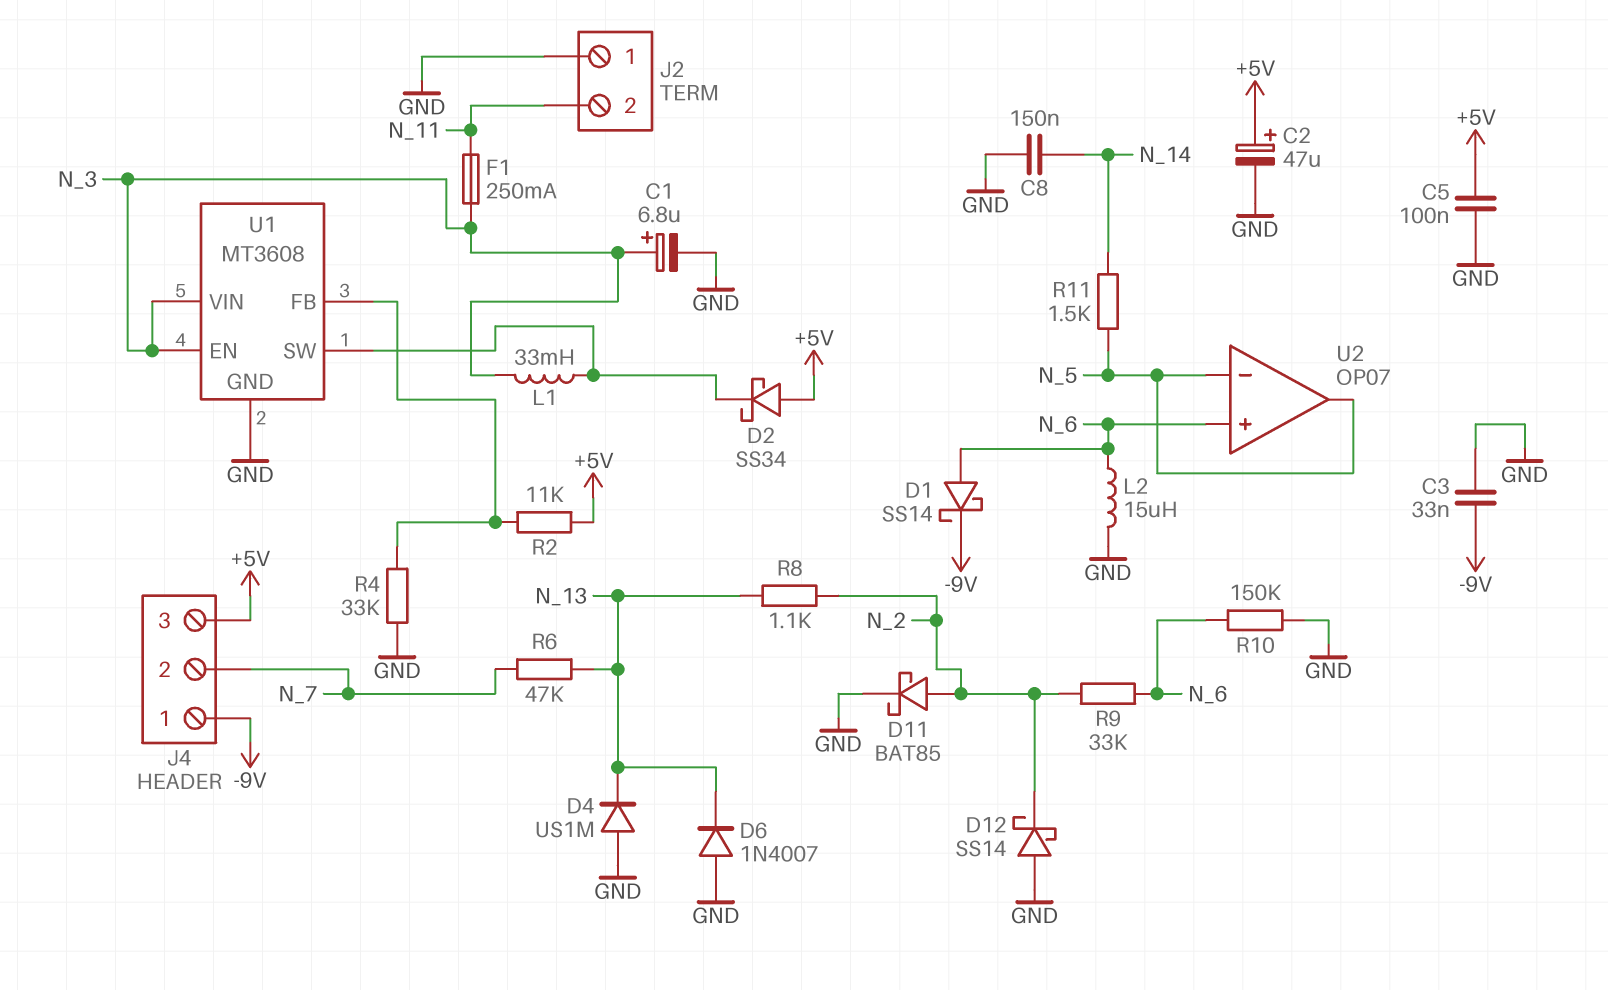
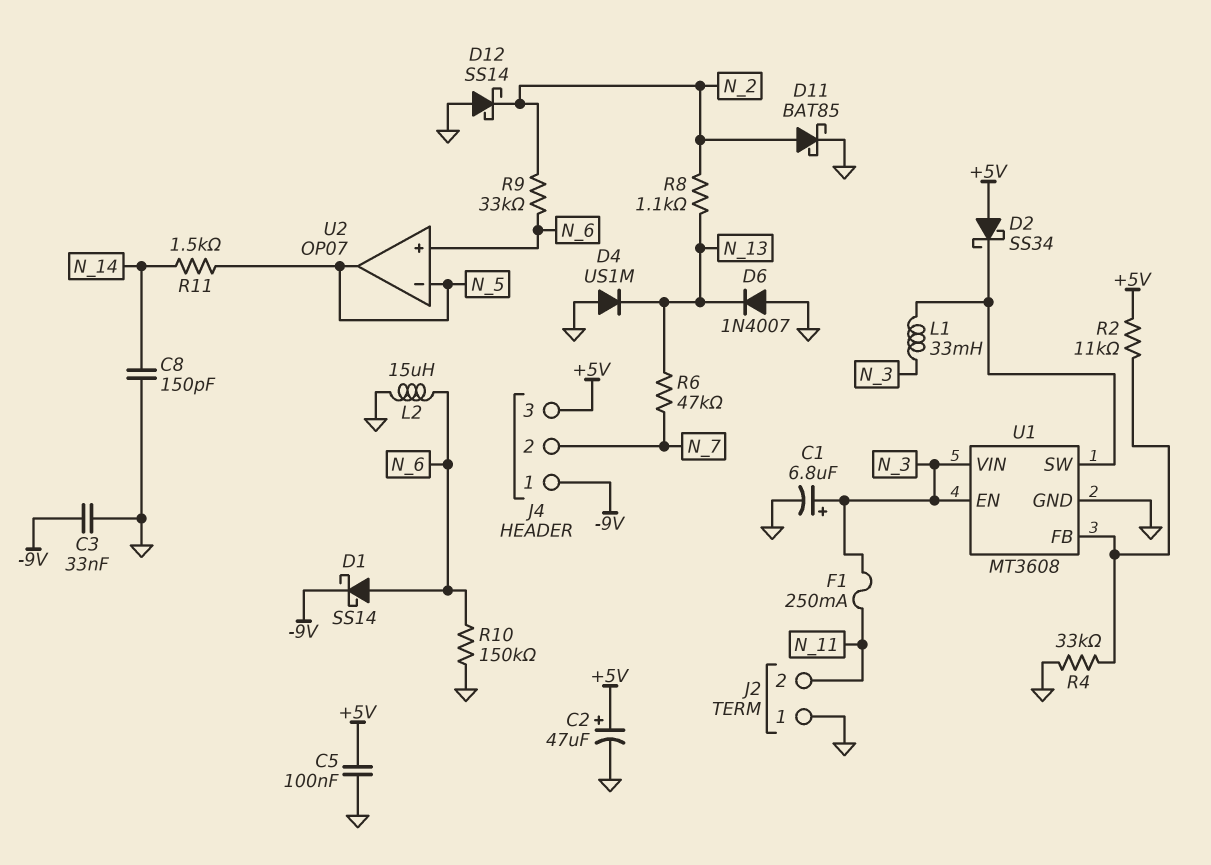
C8: 150nF (GND, N_14) -> 150pF (GND, N_14)

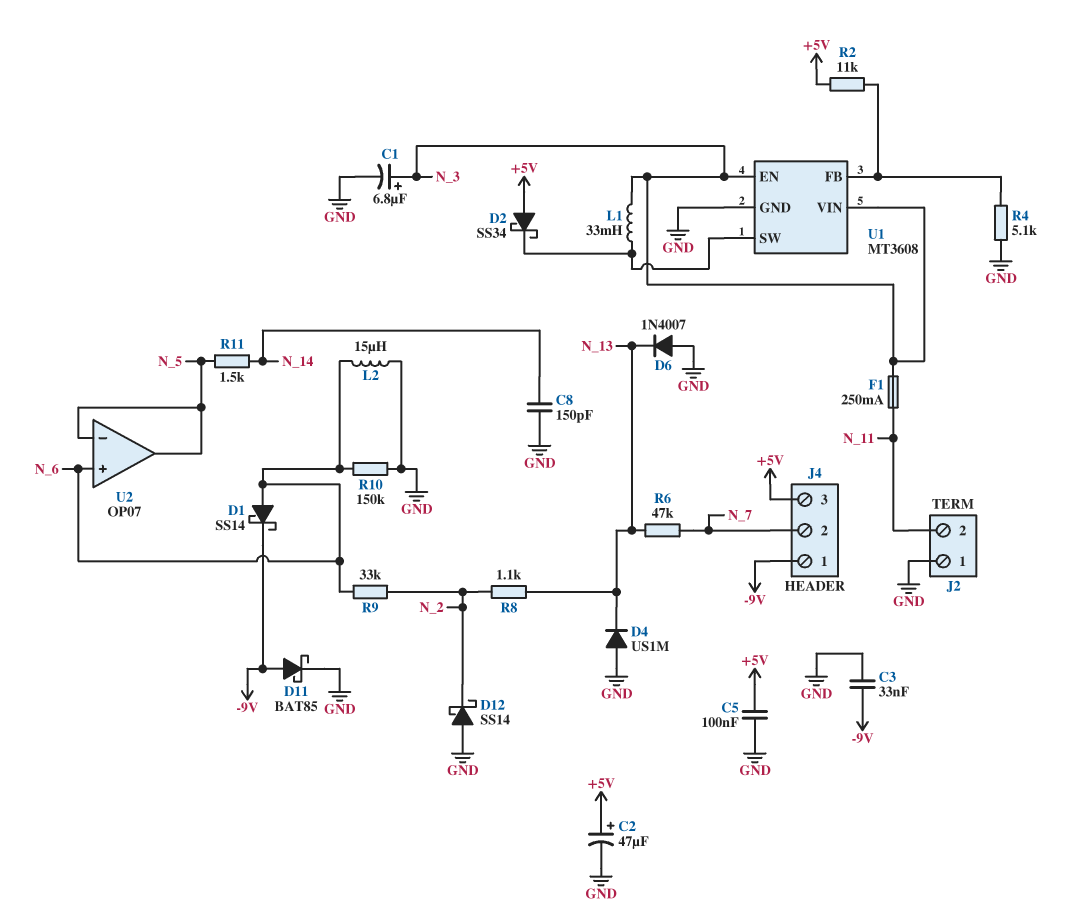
D11: schottky BAT85 (A N_2, K GND) -> schottky BAT85 (A -9V, K GND)
R4: 33k (GND, U1/FB) -> 5.1k (GND, U1/FB)

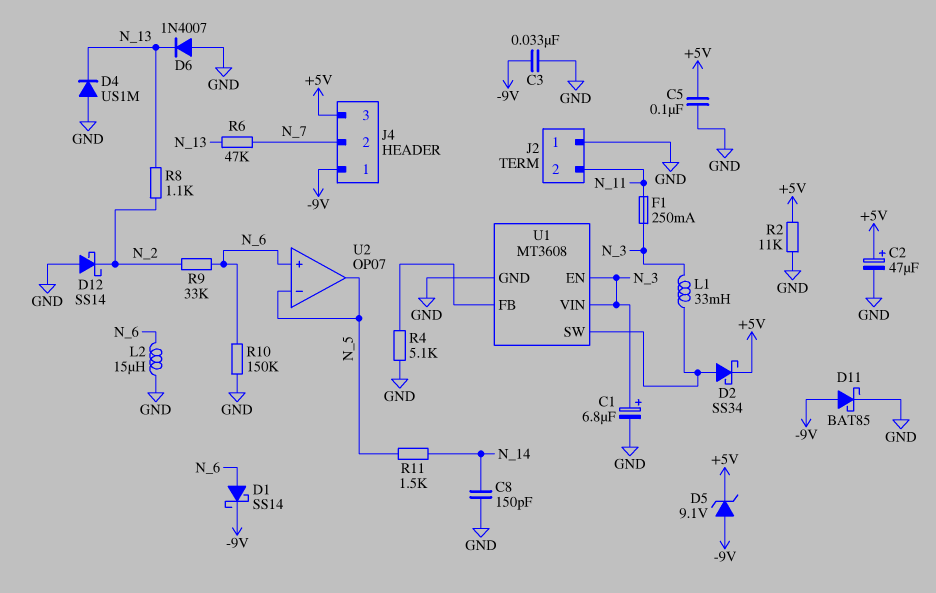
D2: schottky SS34 (A +5V, K U1/SW) -> schottky SS34 (A U1/SW, K +5V)
D5: none -> zener 9.1V (A -9V, K +5V)
R2: 11k (+5V, U1/FB) -> 11k (+5V, GND)

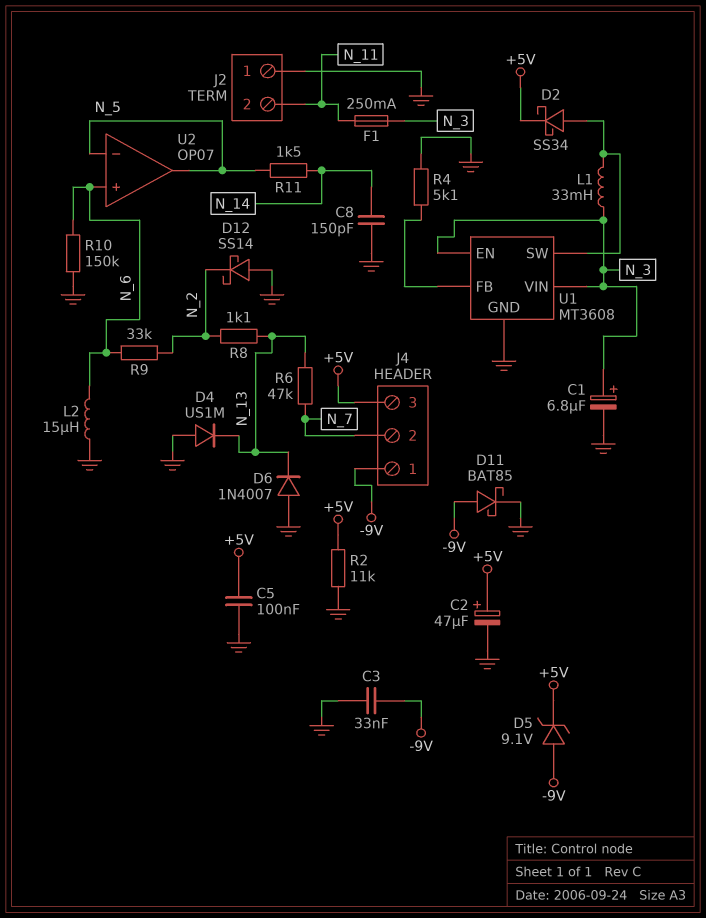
D1: schottky SS14 (A N_6, K -9V) -> none

